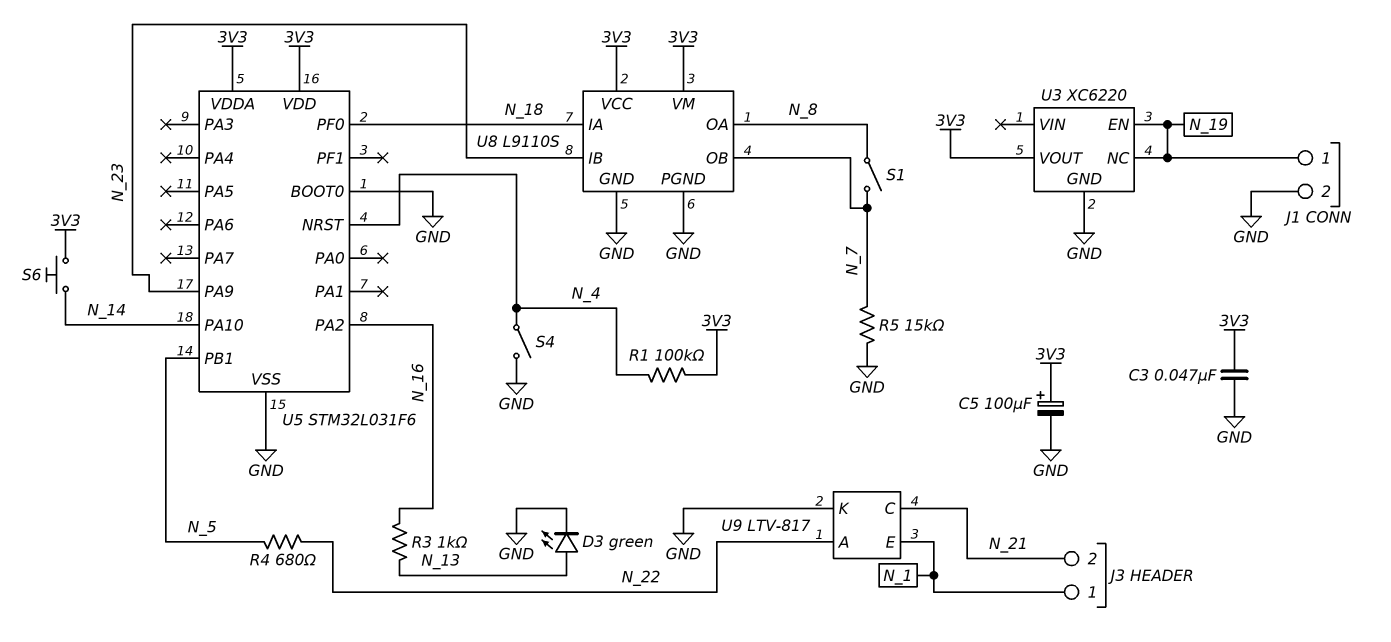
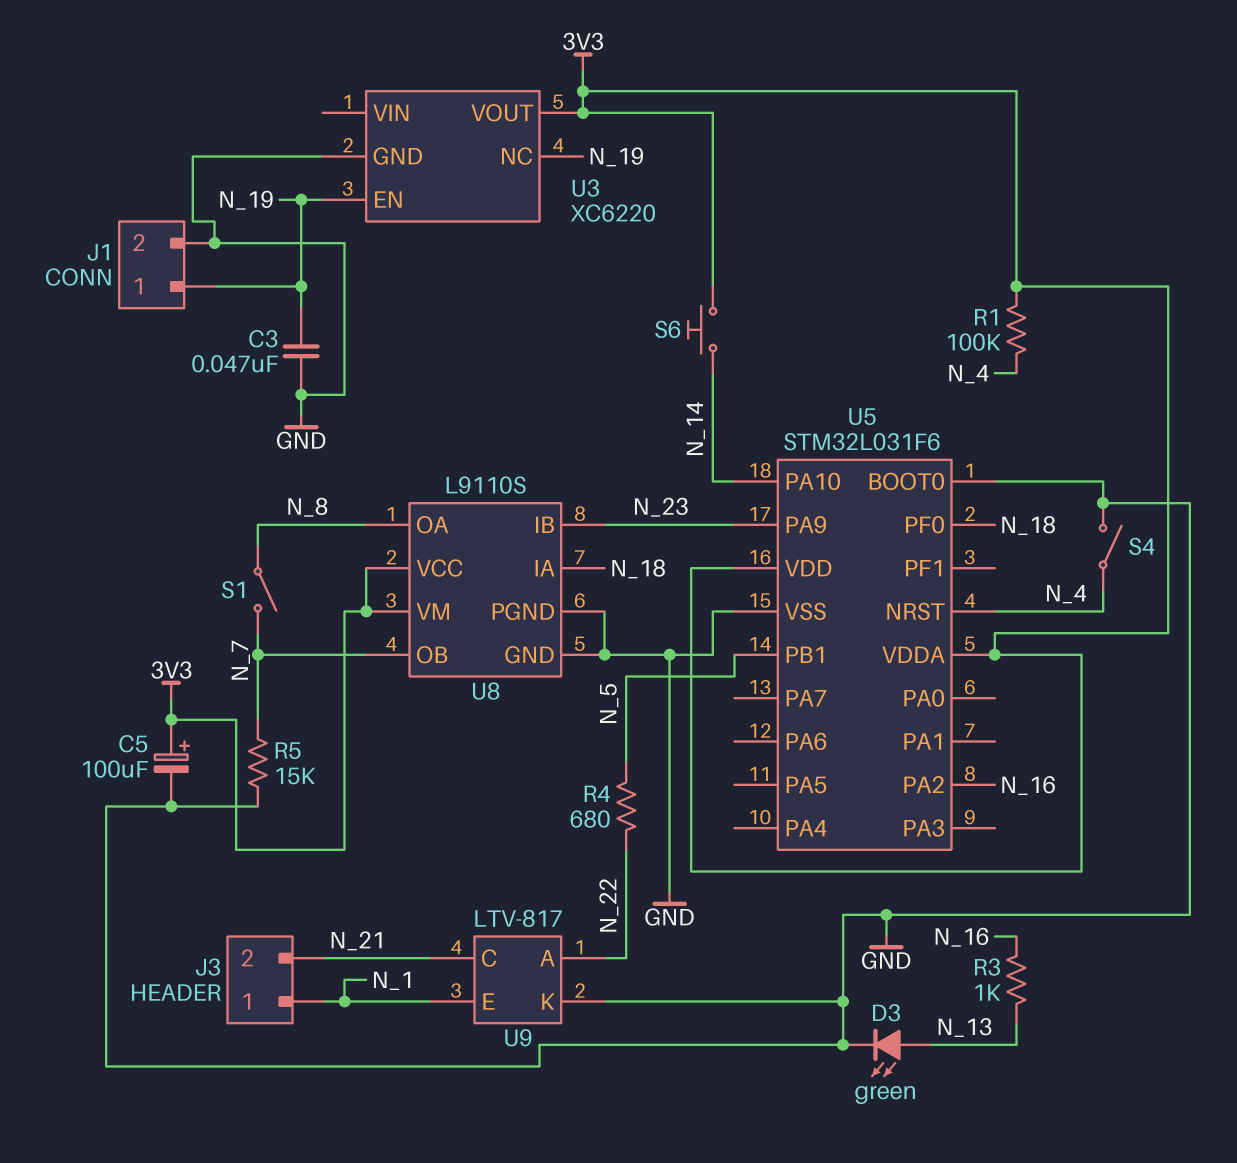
C3: 47nF (3V3, GND) -> 47nF (GND, N_19)

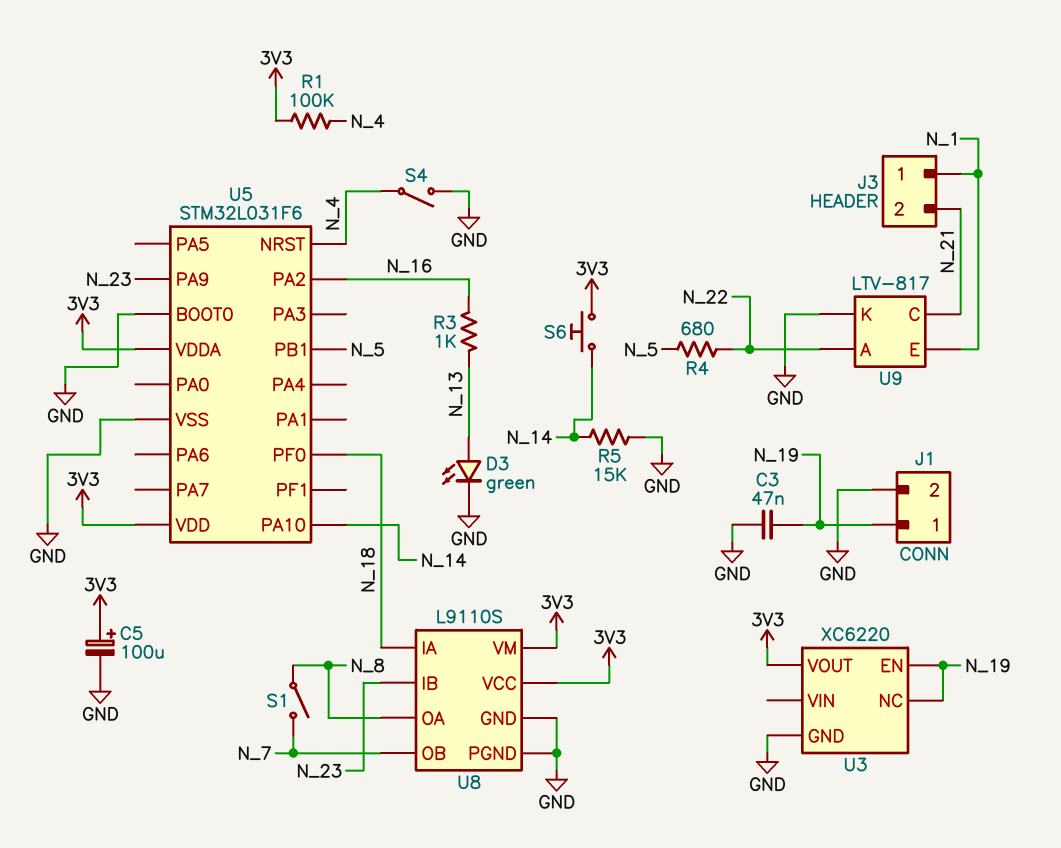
R5: 15k (GND, N_7) -> 15k (GND, N_14)

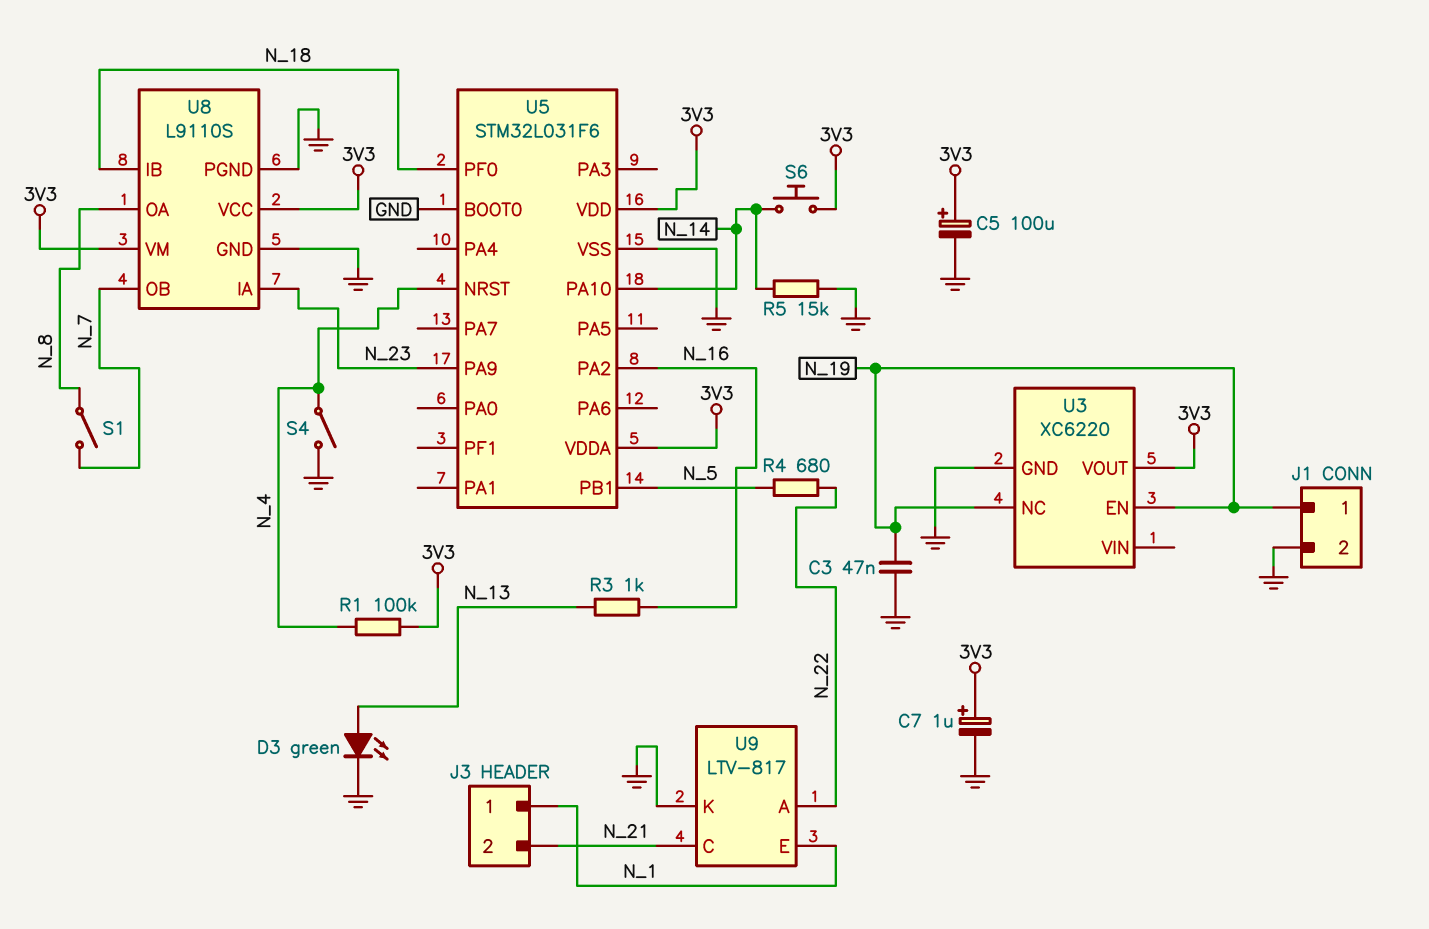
C7: none -> 1uF (plus 3V3, minus GND)
U8 pin IA: N_18 -> N_23
U8 pin IB: N_23 -> N_18

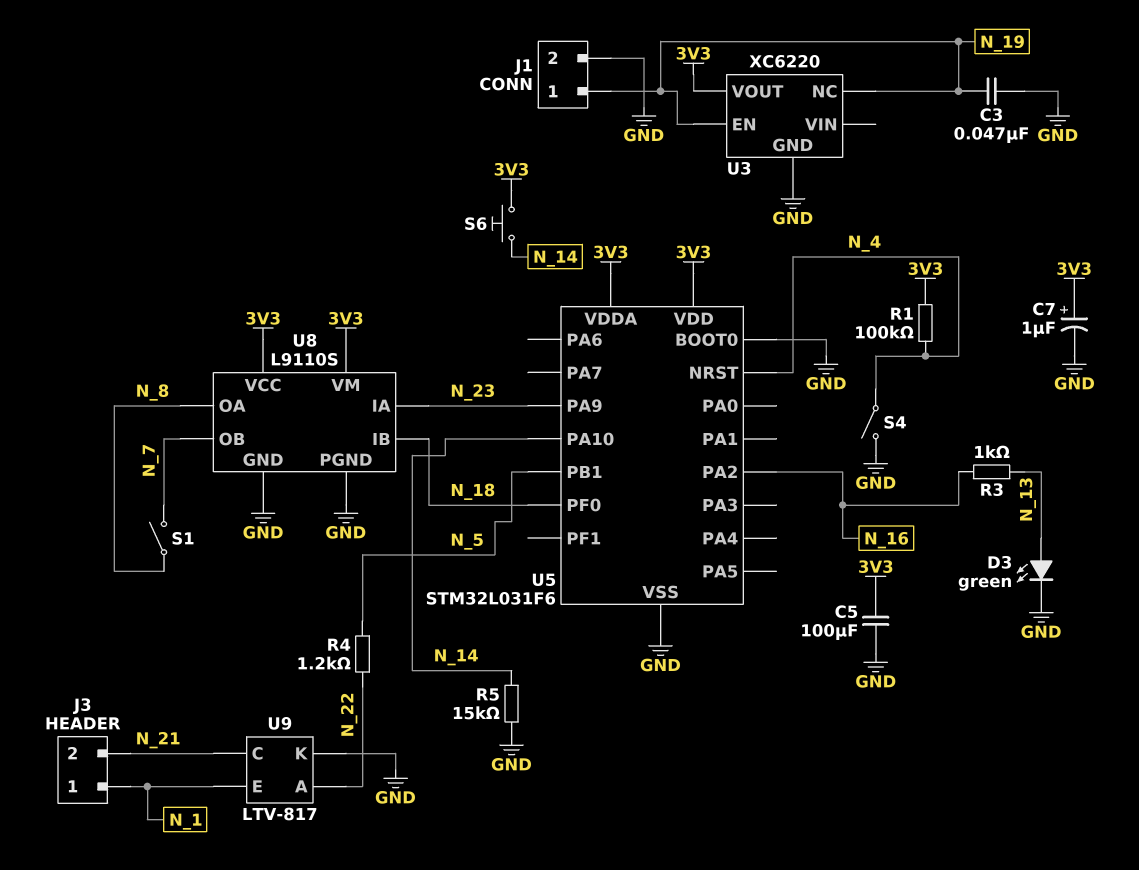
C5: 100uF (plus 3V3, minus GND) -> 100uF (3V3, GND)
R4: 680 (N_5, N_22) -> 1.2k (N_5, N_22)

